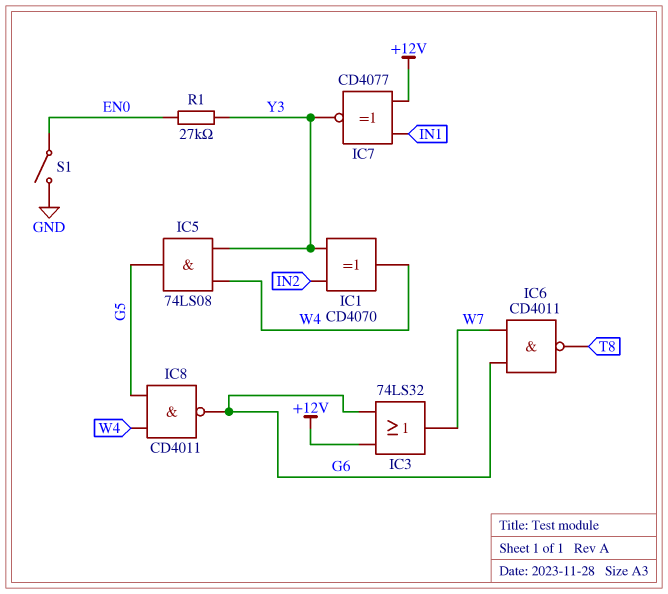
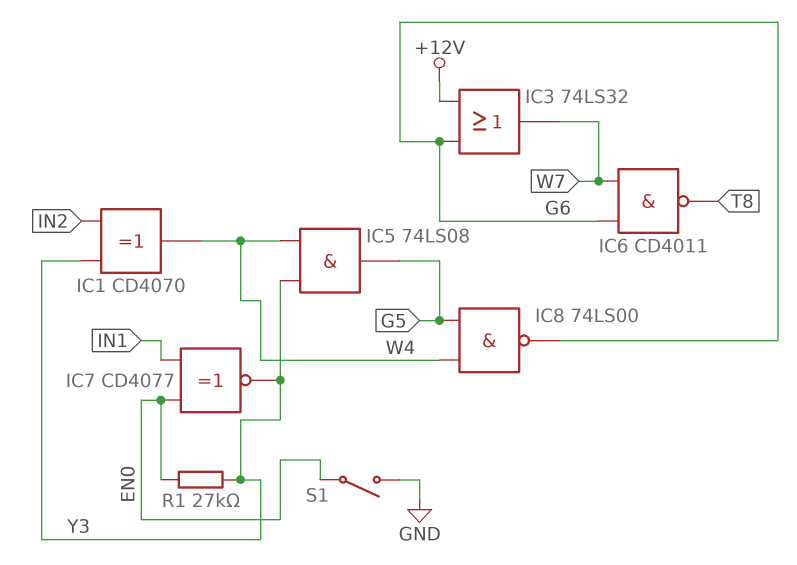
IC7: XNOR CD4077 (in +12V, in IN1, out Y3) -> XNOR CD4077 (in EN0, in IN1, out Y3)
IC8: NAND CD4011 (in G5, in W4, out G6) -> NAND 74LS00 (in G5, in W4, out G6)

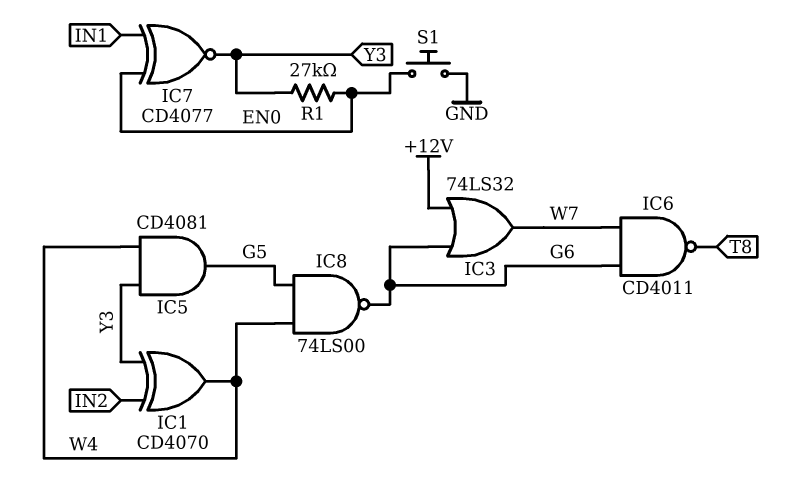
IC5: AND 74LS08 (in W4, in Y3, out G5) -> AND CD4081 (in W4, in Y3, out G5)
S1: switch (EN0, GND) -> button (EN0, GND)

